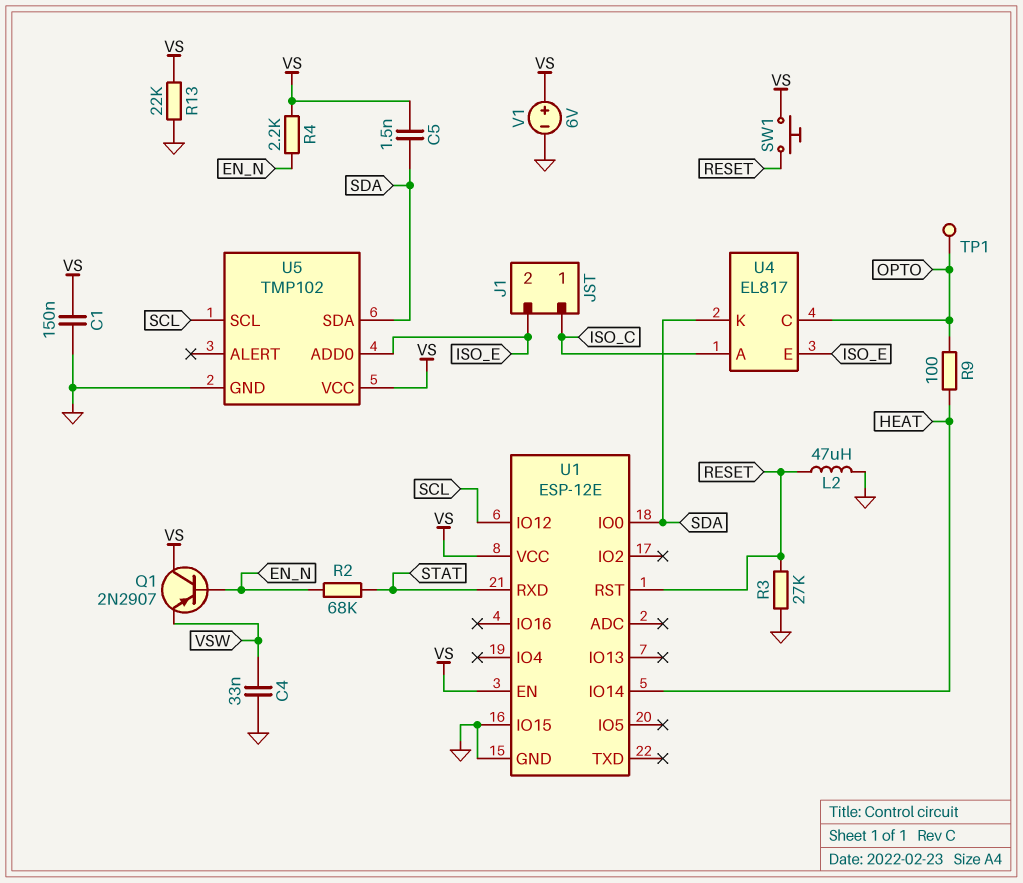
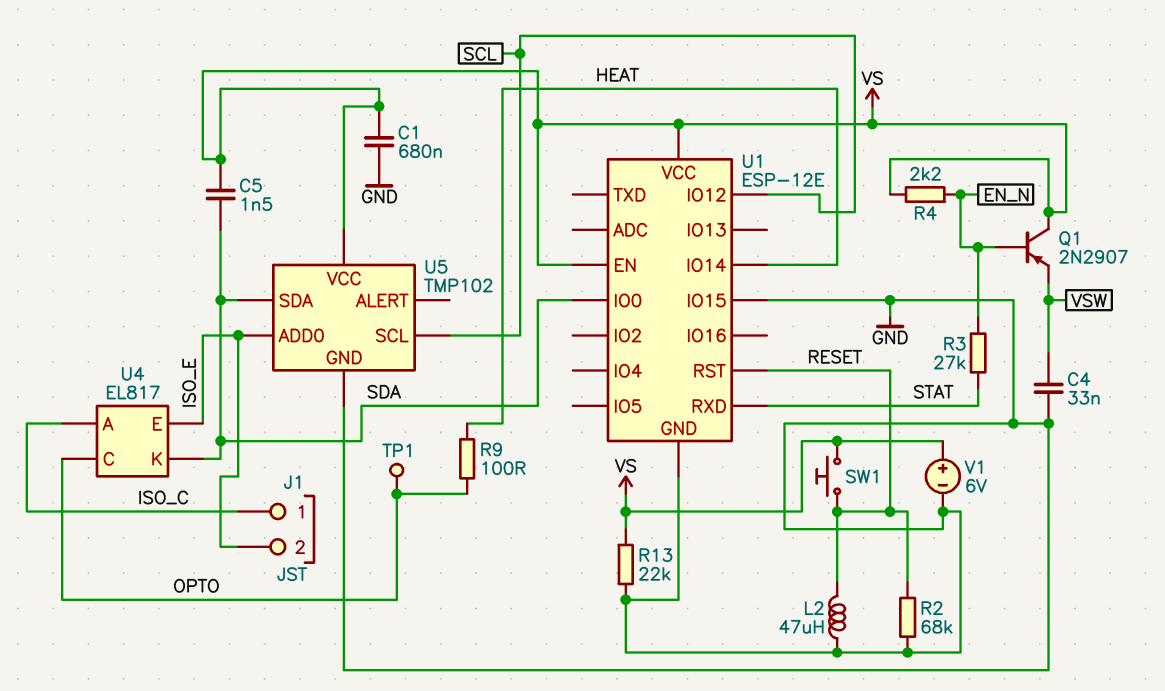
C1: 150nF (GND, VS) -> 680nF (GND, VS)
R2: 68k (EN_N, STAT) -> 68k (GND, RESET)
R3: 27k (GND, RESET) -> 27k (EN_N, STAT)

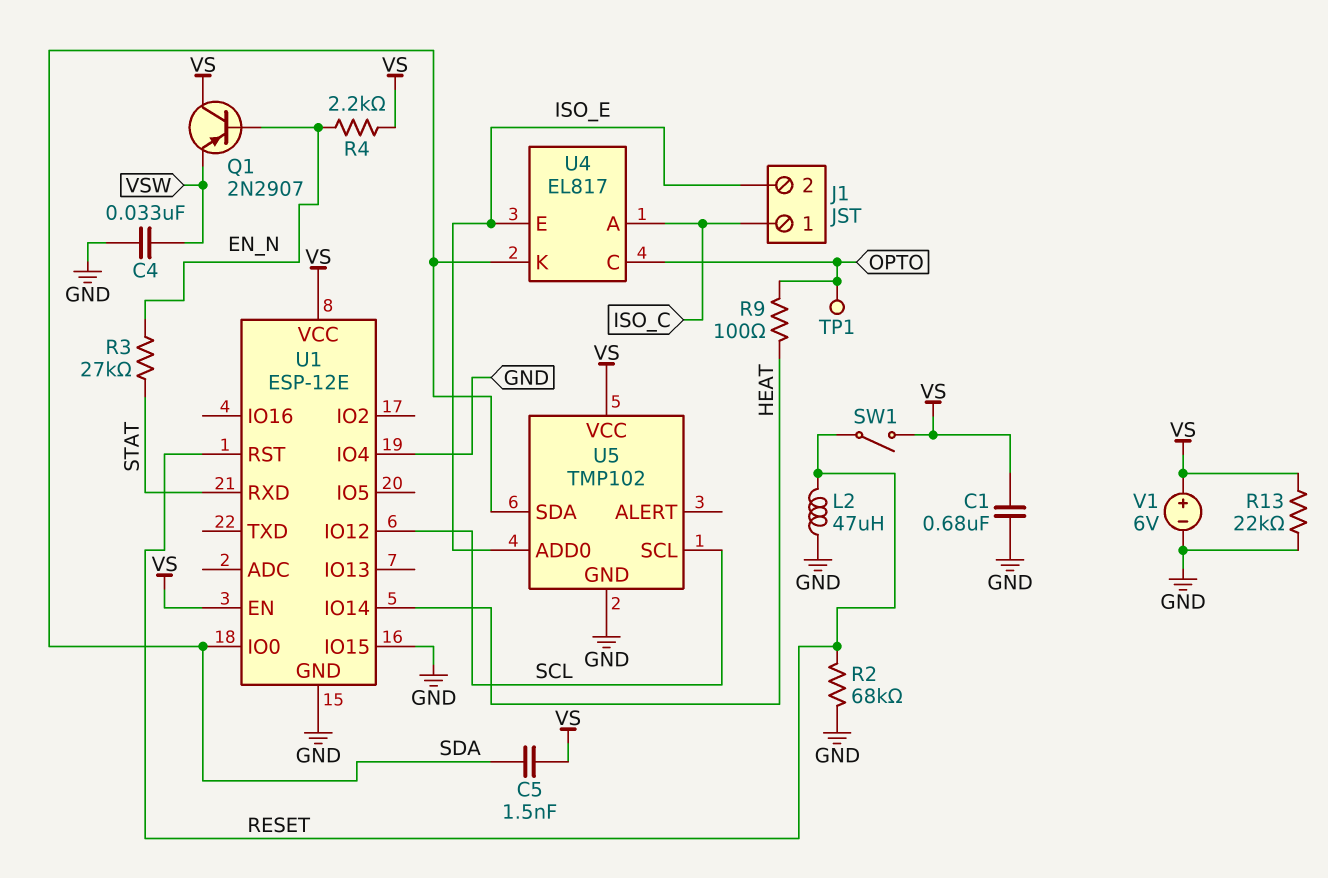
SW1: button (RESET, VS) -> switch (RESET, VS)
U1 pin IO4: none -> GND

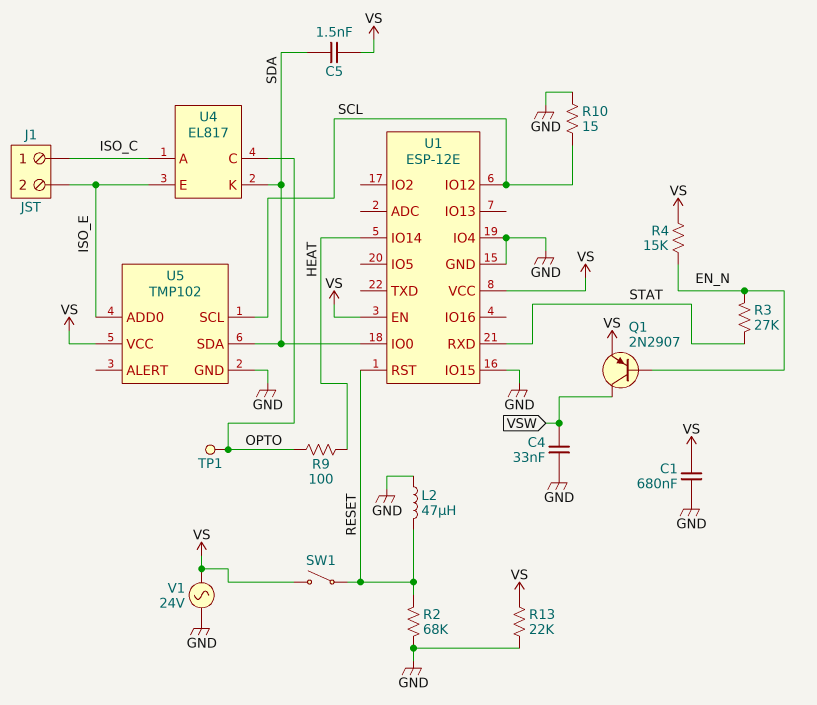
Q1: PNP 2N2907 (B EN_N, C VS, E VSW) -> PNP 2N2907 (B EN_N, C VSW, E VS)
R4: 2.2k (EN_N, VS) -> 15k (EN_N, VS)
R10: none -> 15 (GND, SCL)
V1: 6V (plus VS, minus GND) -> AC 24V (GND, VS)

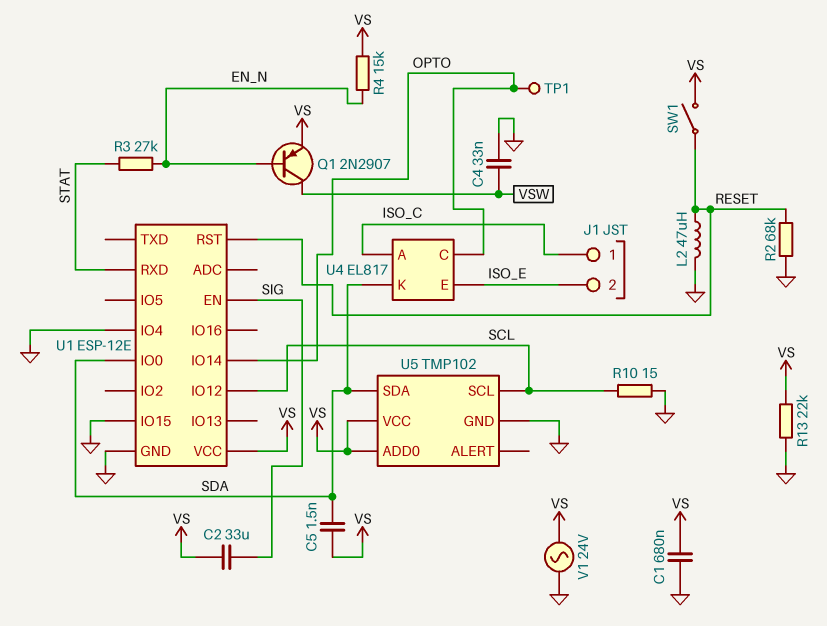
C2: none -> 33uF (SIG, VS)
R9: 100 (HEAT, OPTO) -> none
U1 pin EN: VS -> SIG
U1 pin IO14: HEAT -> OPTO
U5 pin ADD0: ISO_E -> VS

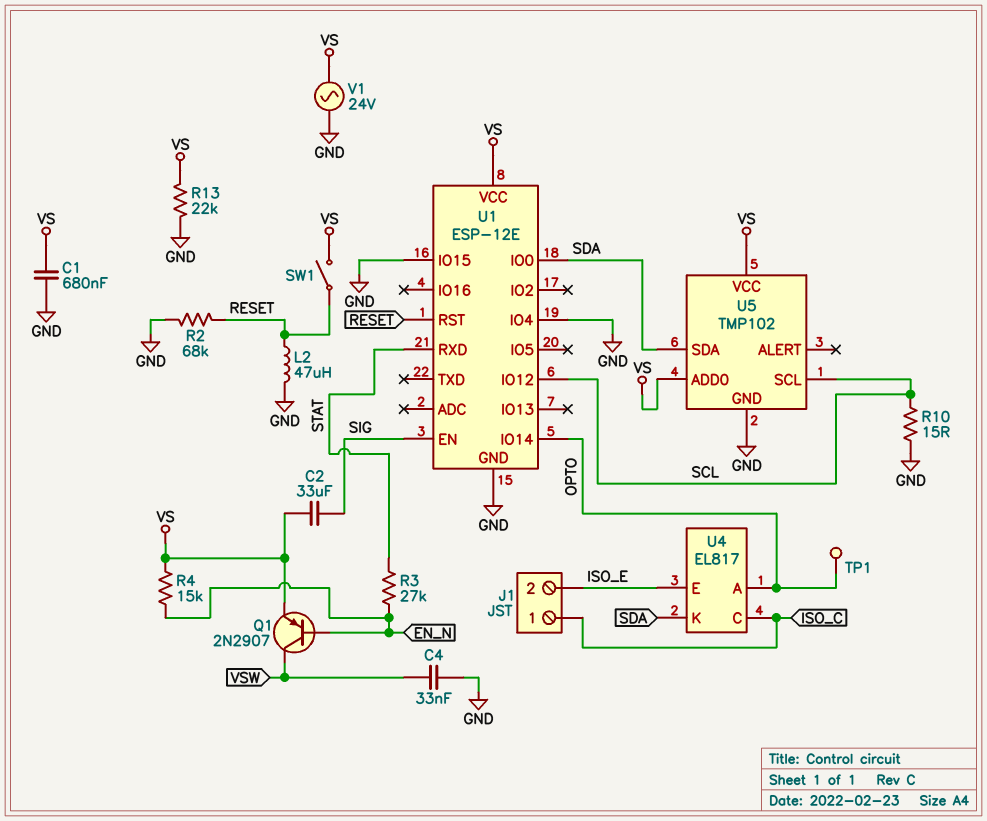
C5: 1.5nF (SDA, VS) -> none
U4 pin A: ISO_C -> OPTO
U4 pin C: OPTO -> ISO_C

